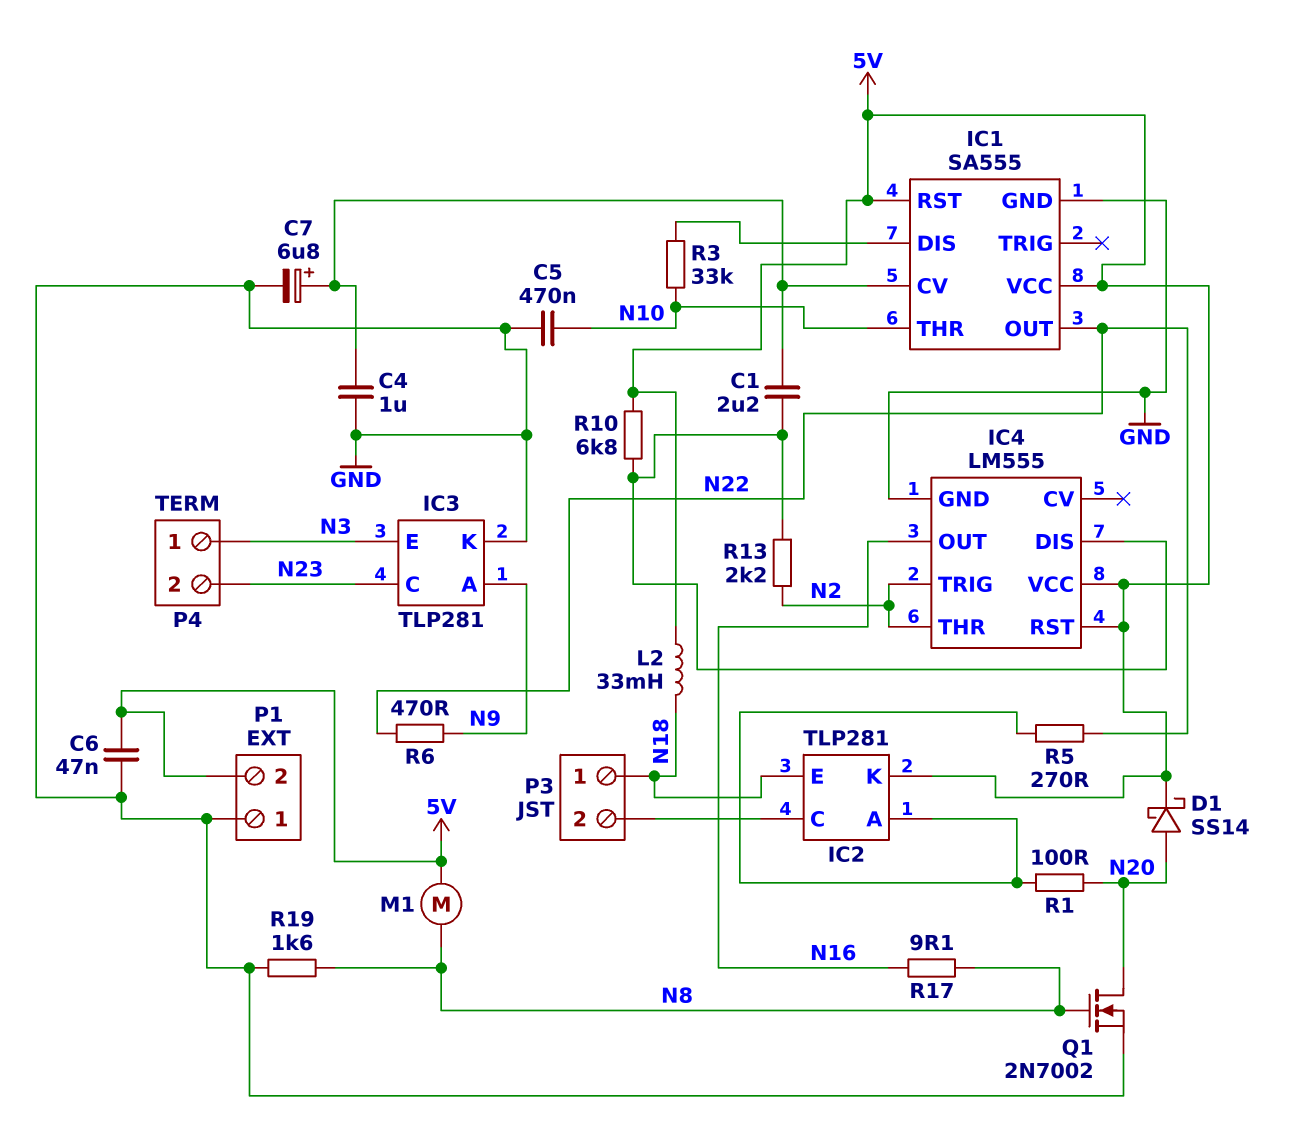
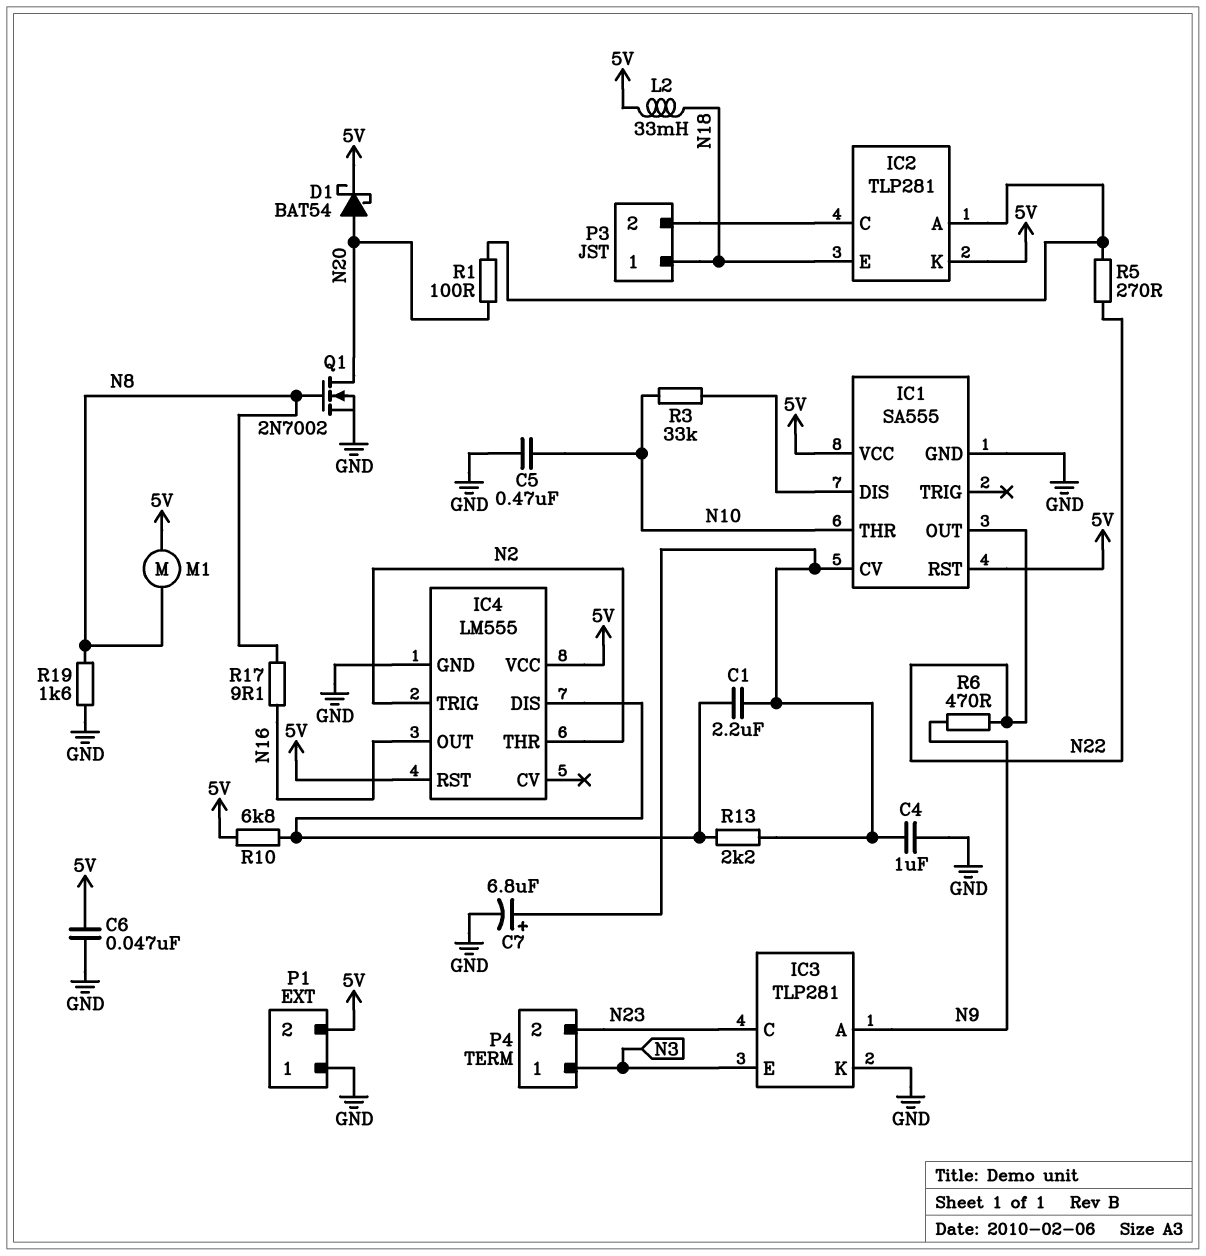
D1: schottky SS14 (A N20, K 5V) -> schottky BAT54 (A N20, K 5V)
R13: 2.2k (IC4/DIS, N2) -> 2.2k (IC1/CV, IC4/DIS)

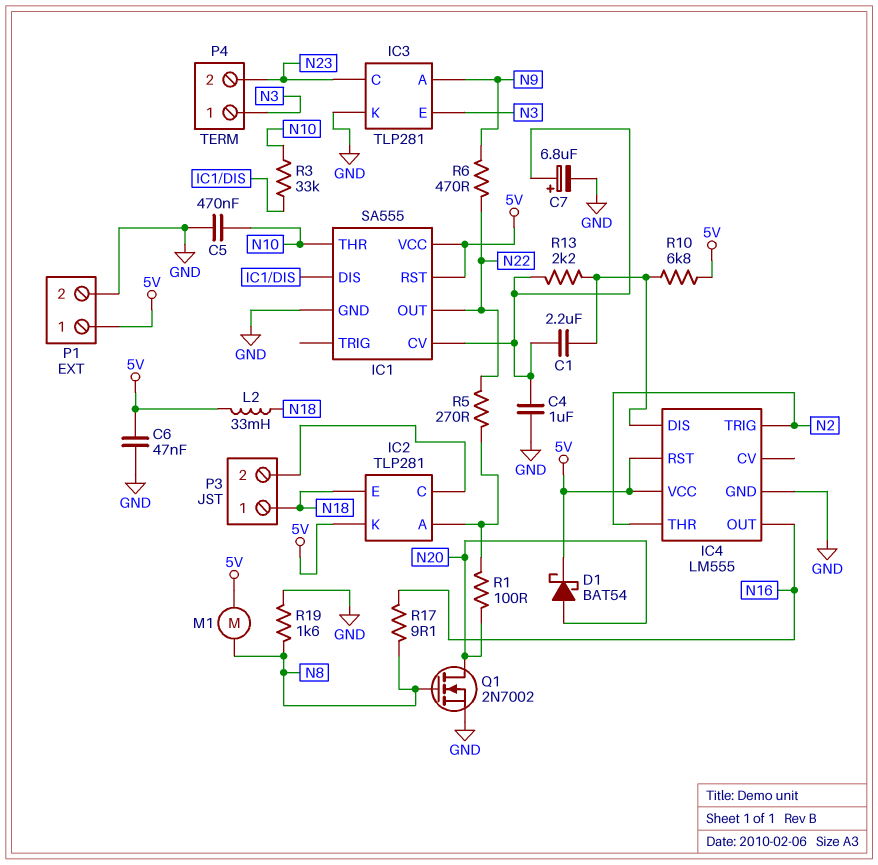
P1 pin 1: GND -> 5V
P1 pin 2: 5V -> GND

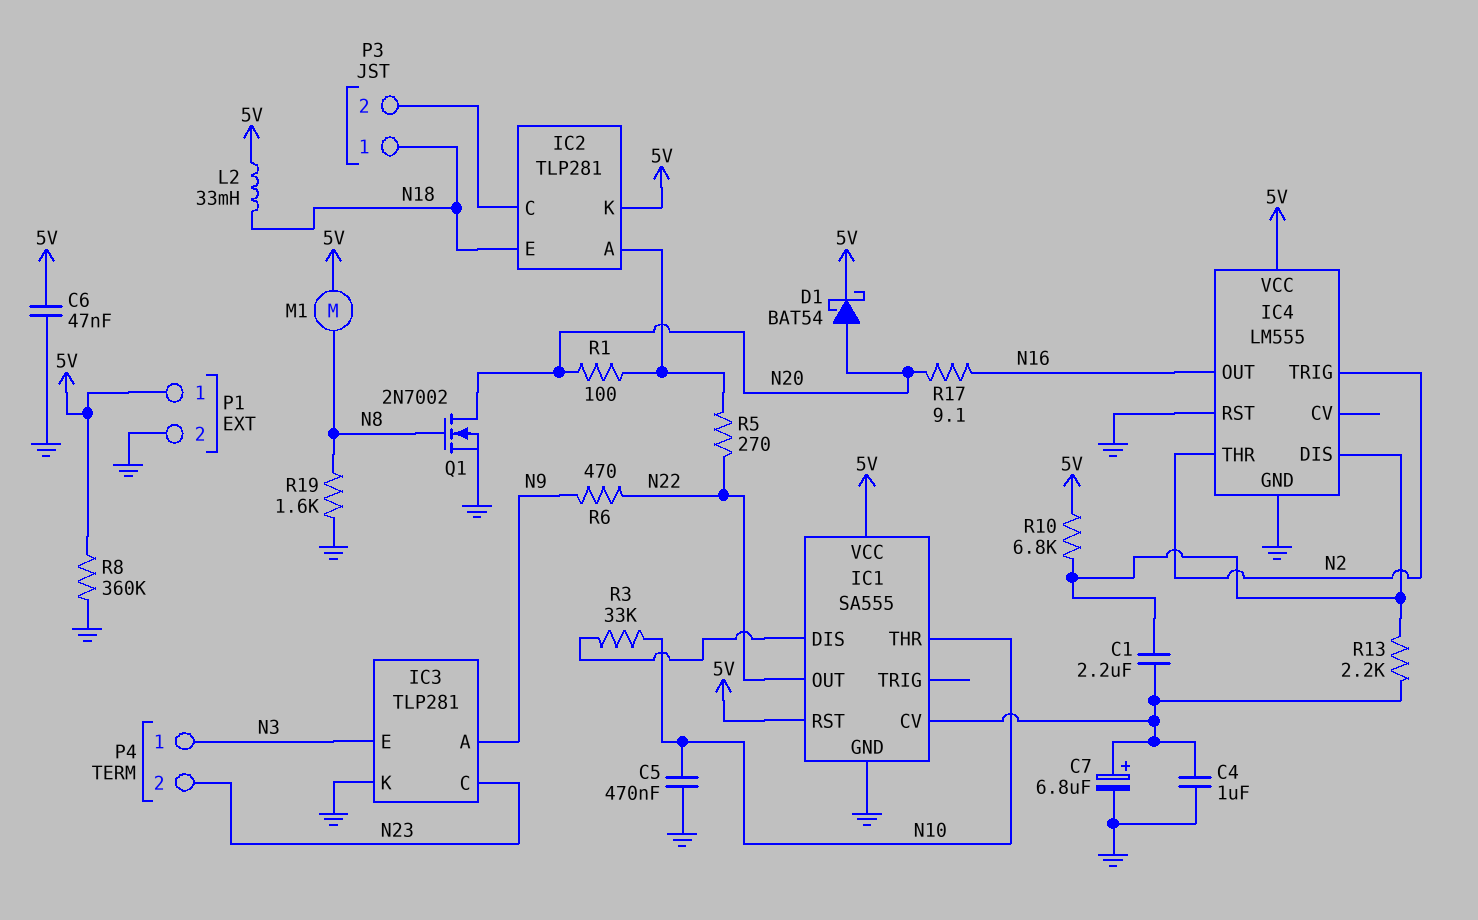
IC4 pin RST: 5V -> GND
R8: none -> 360k (5V, GND)
R17: 9.1 (N8, N16) -> 9.1 (N16, N20)

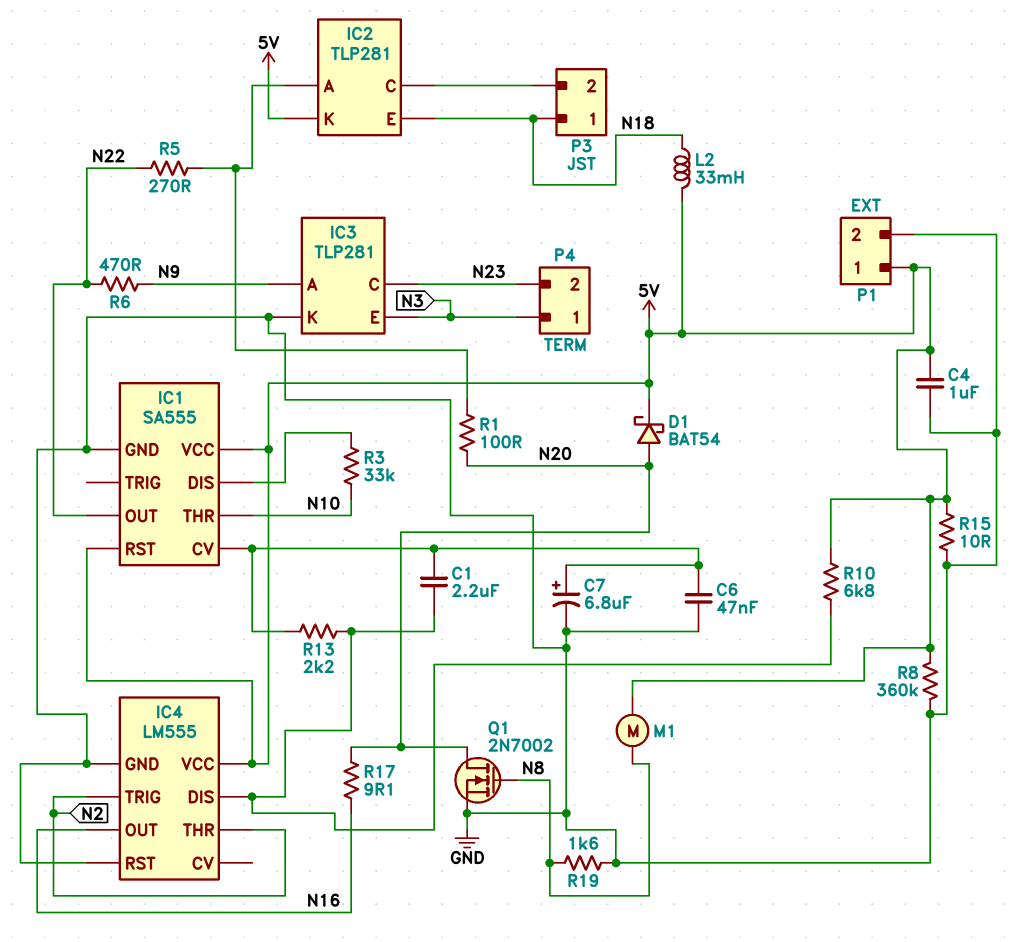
C4: 1uF (GND, IC1/CV) -> 1uF (5V, GND)
C5: 470nF (GND, N10) -> none
C6: 47nF (5V, GND) -> 47nF (GND, IC1/CV)
R15: none -> 10 (5V, GND)

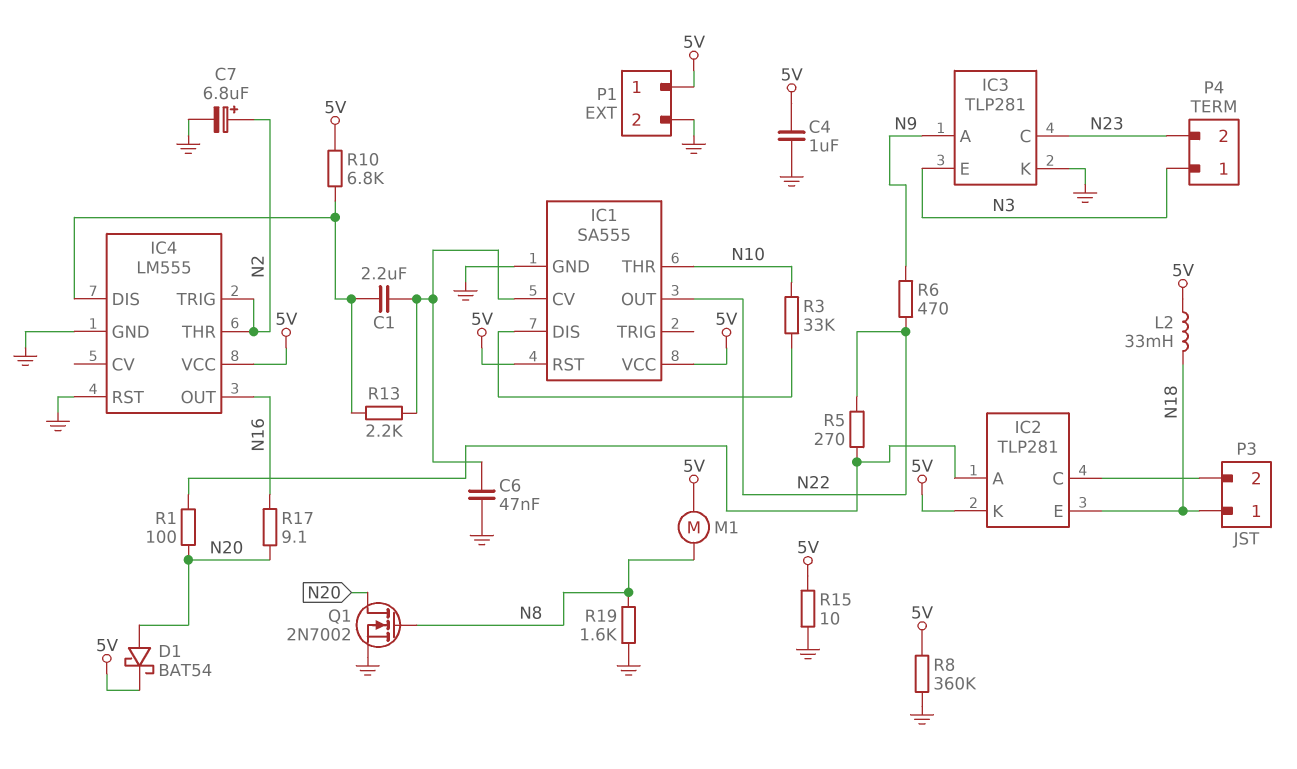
C7: 6.8uF (plus IC1/CV, minus GND) -> 6.8uF (plus N2, minus GND)

